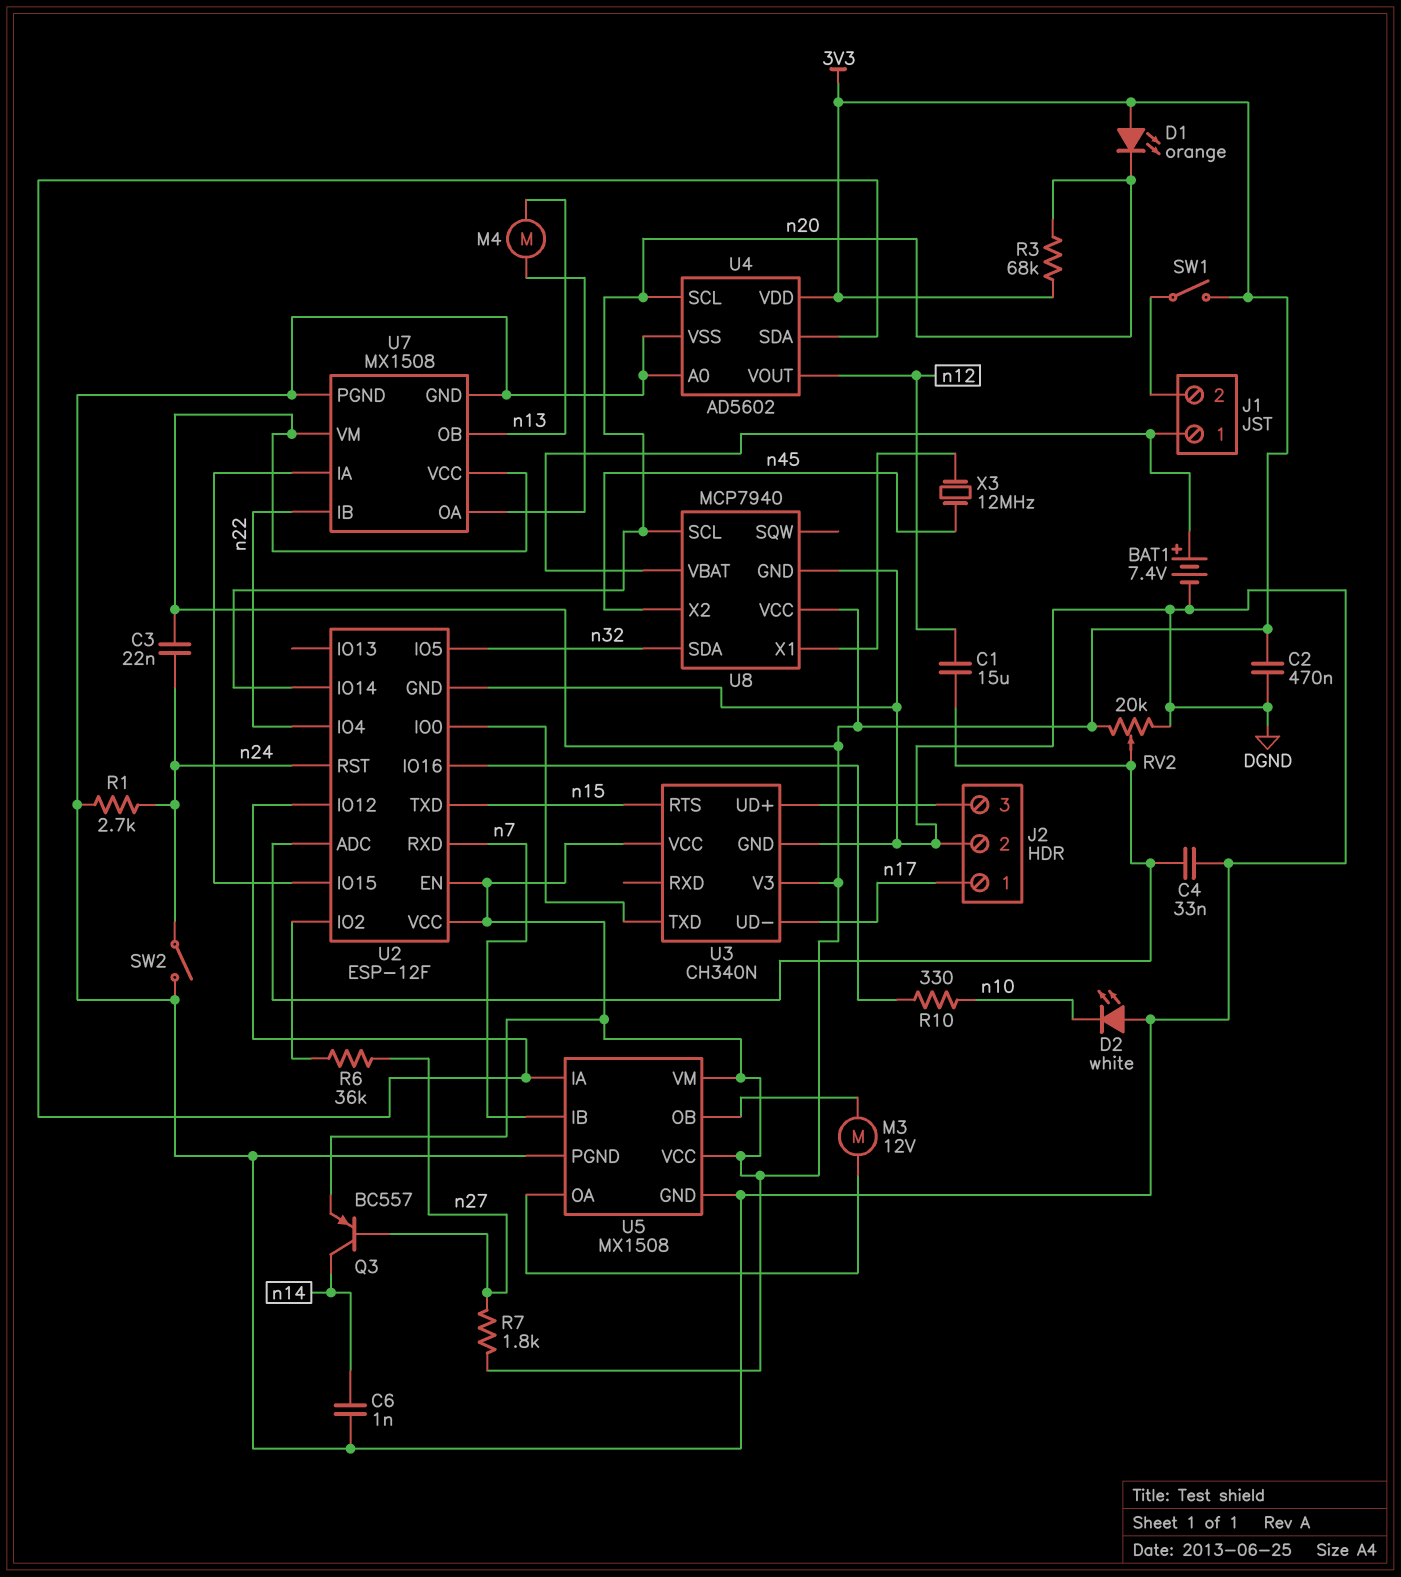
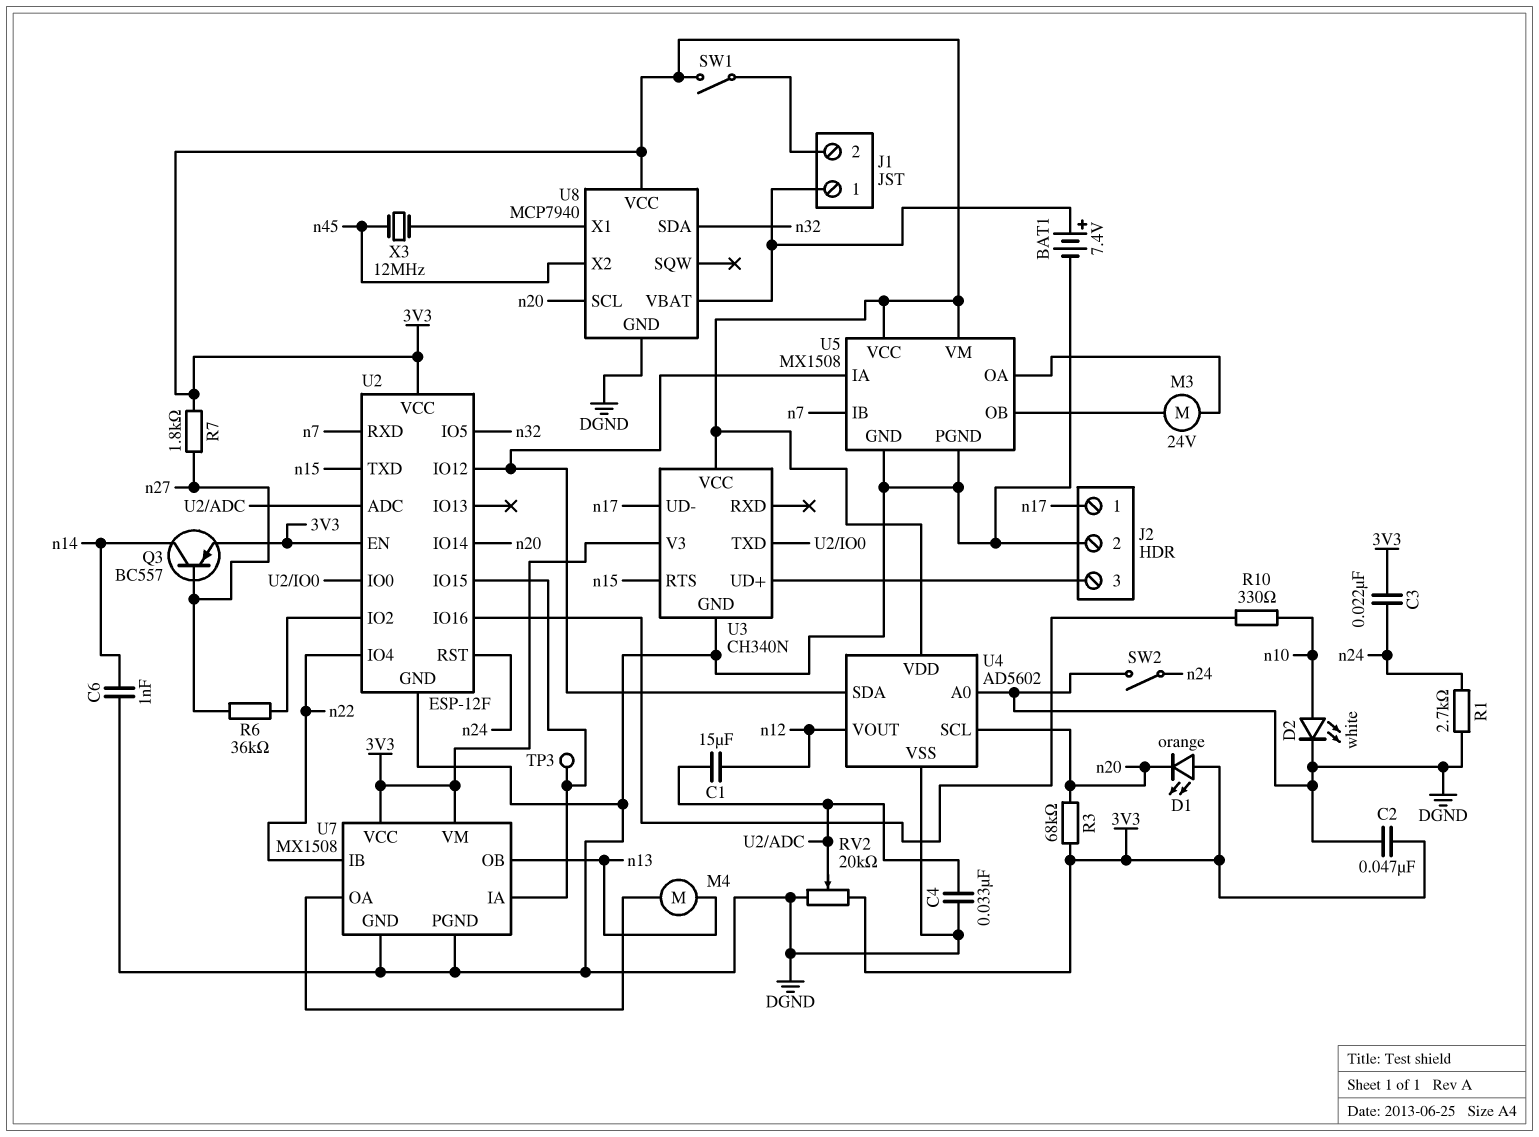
C2: 470nF (3V3, DGND) -> 47nF (3V3, DGND)
D2: LED white (A DGND, K n10) -> LED white (A n10, K DGND)
M3: motor 12V (U5/OA, U5/OB) -> motor 24V (U5/OA, U5/OB)
TP3: none -> test point (U2/IO15)

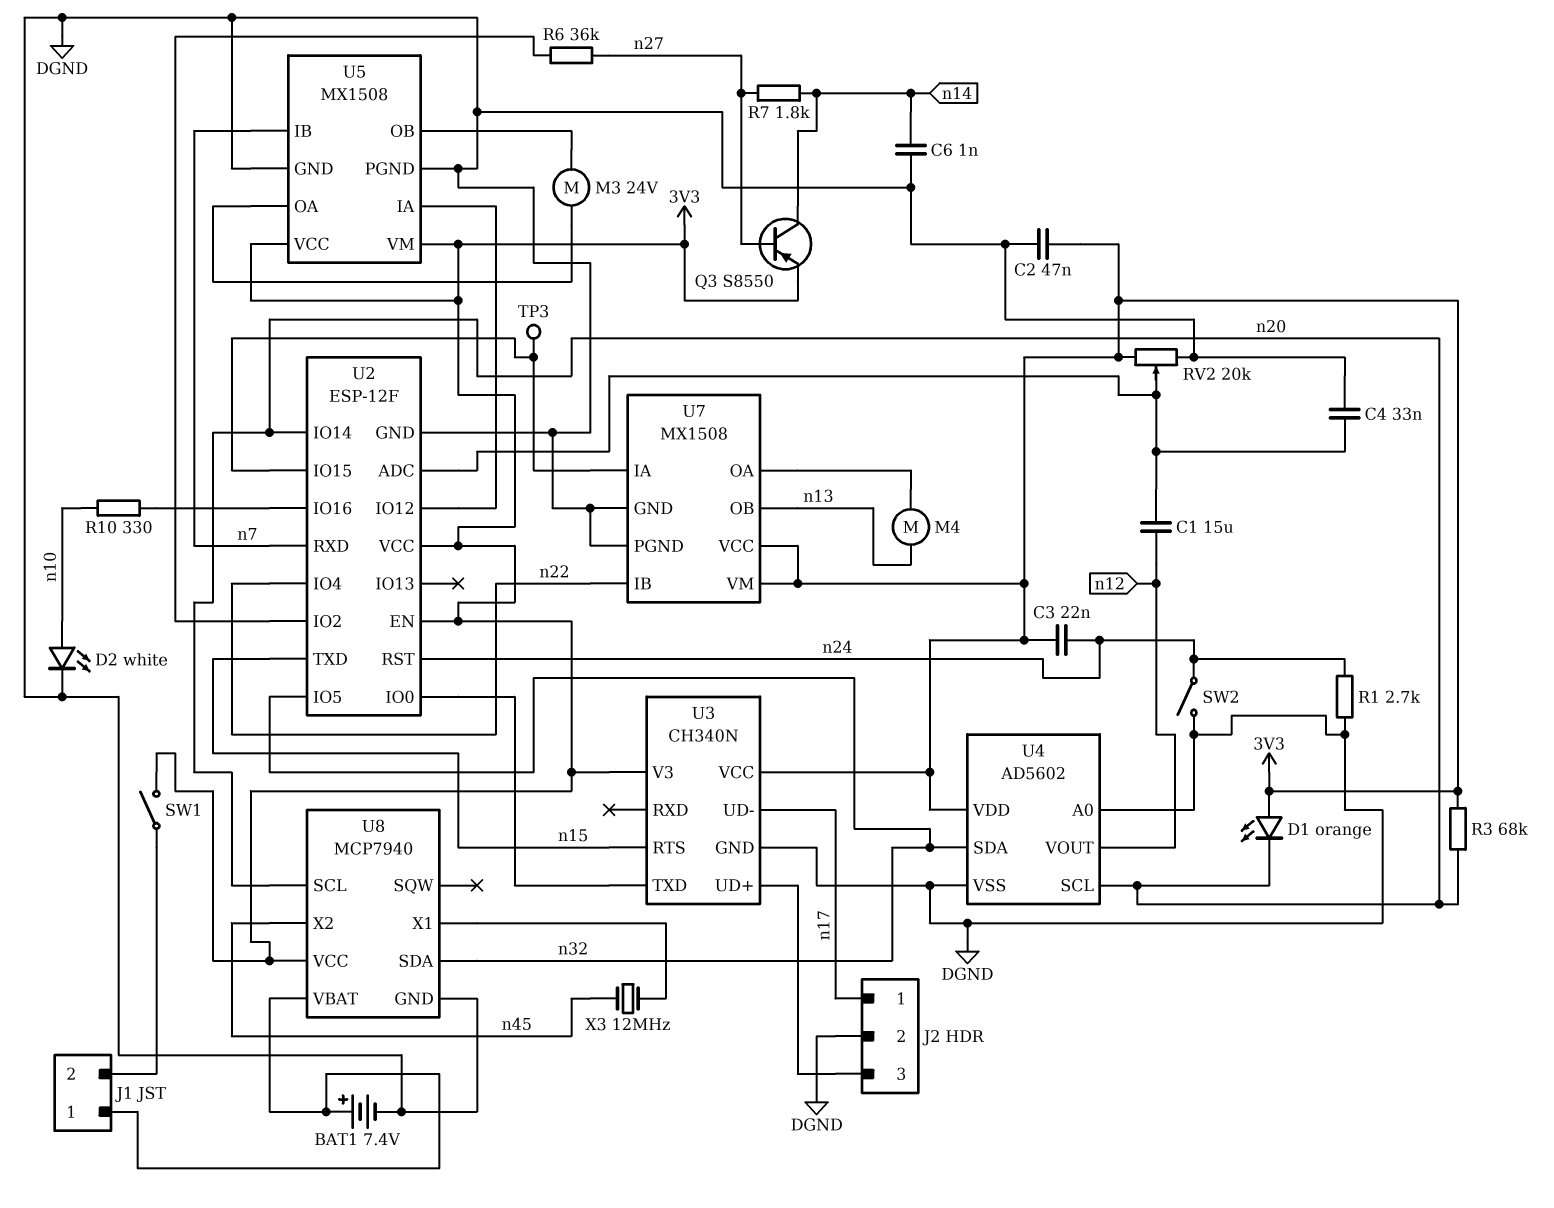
Q3: PNP BC557 (B n27, C n14, E 3V3) -> PNP S8550 (B n27, C n14, E 3V3)
R7: 1.8k (3V3, n27) -> 1.8k (n14, n27)
U4 pin SDA: U2/IO12 -> n32

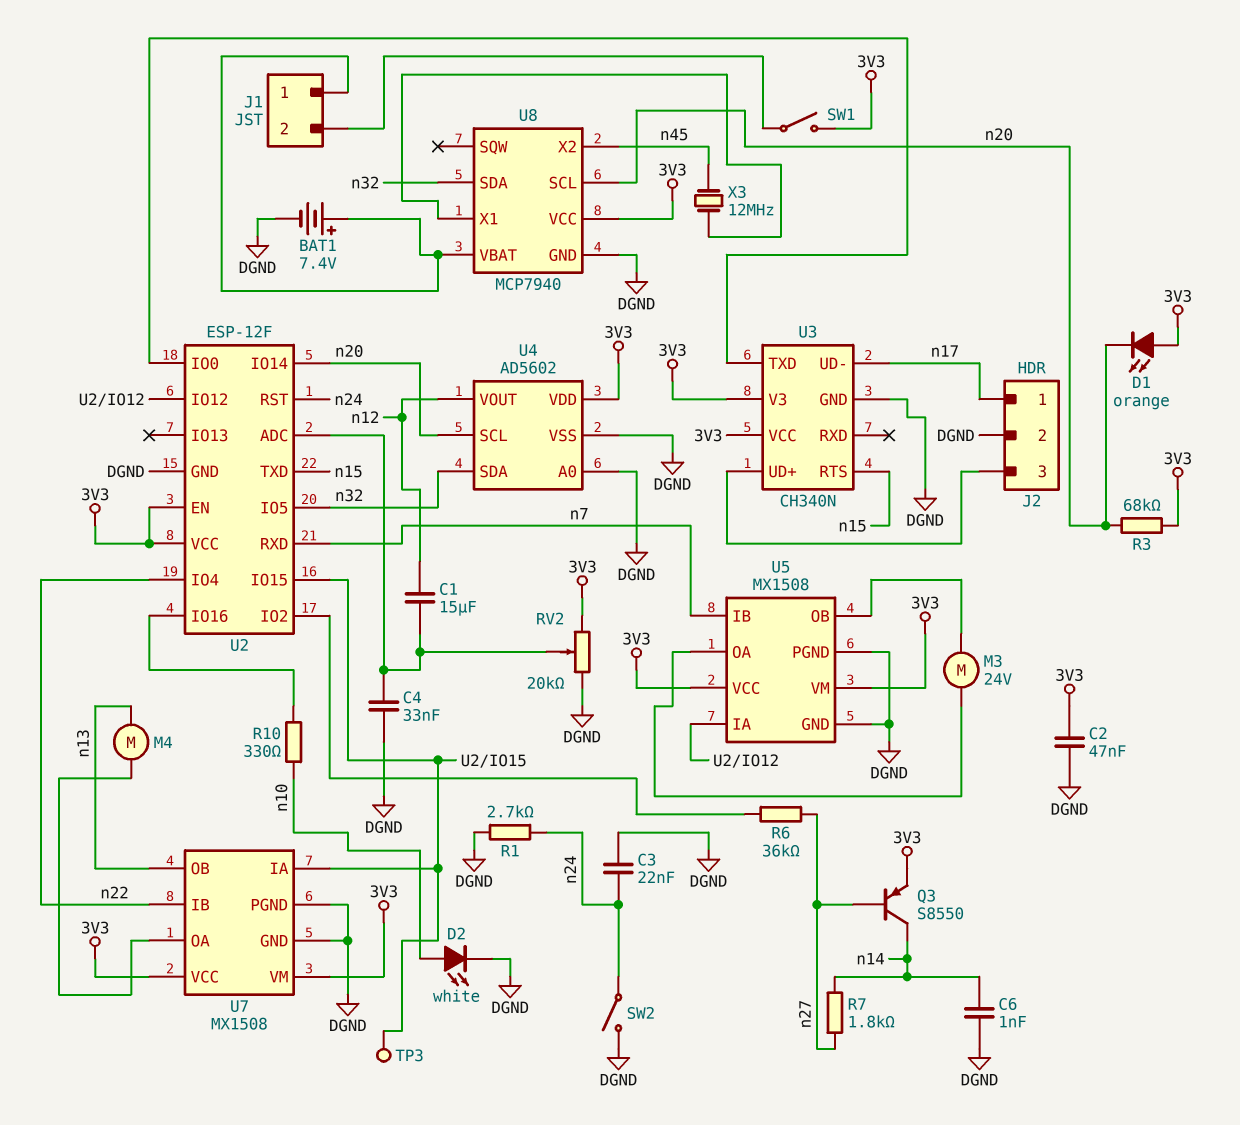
C3: 22nF (3V3, n24) -> 22nF (DGND, n24)

